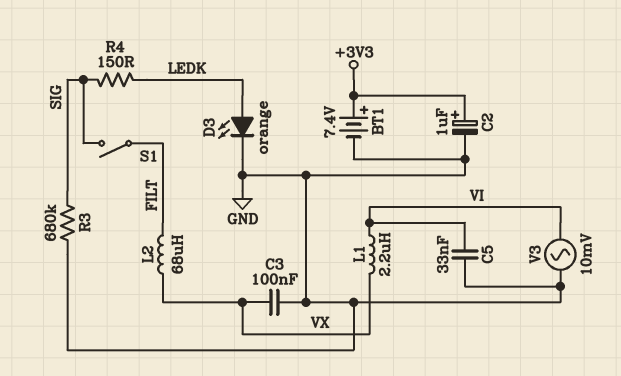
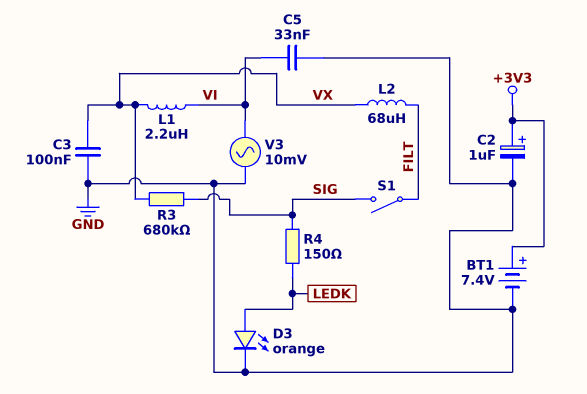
R3: 680k (GND, SIG) -> 680k (SIG, VX)

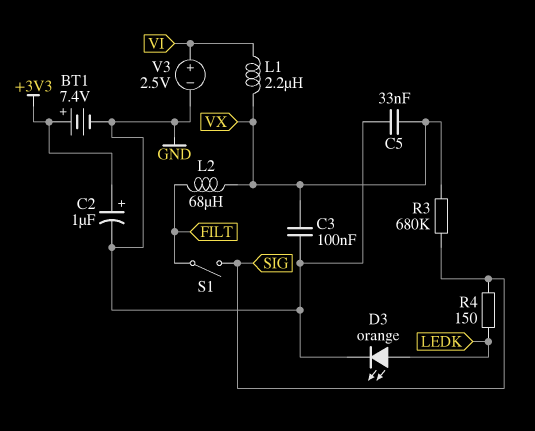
C5: 33nF (GND, VI) -> 33nF (GND, VX)
V3: AC 10mV (GND, VI) -> 2.5V (plus VI, minus GND)

